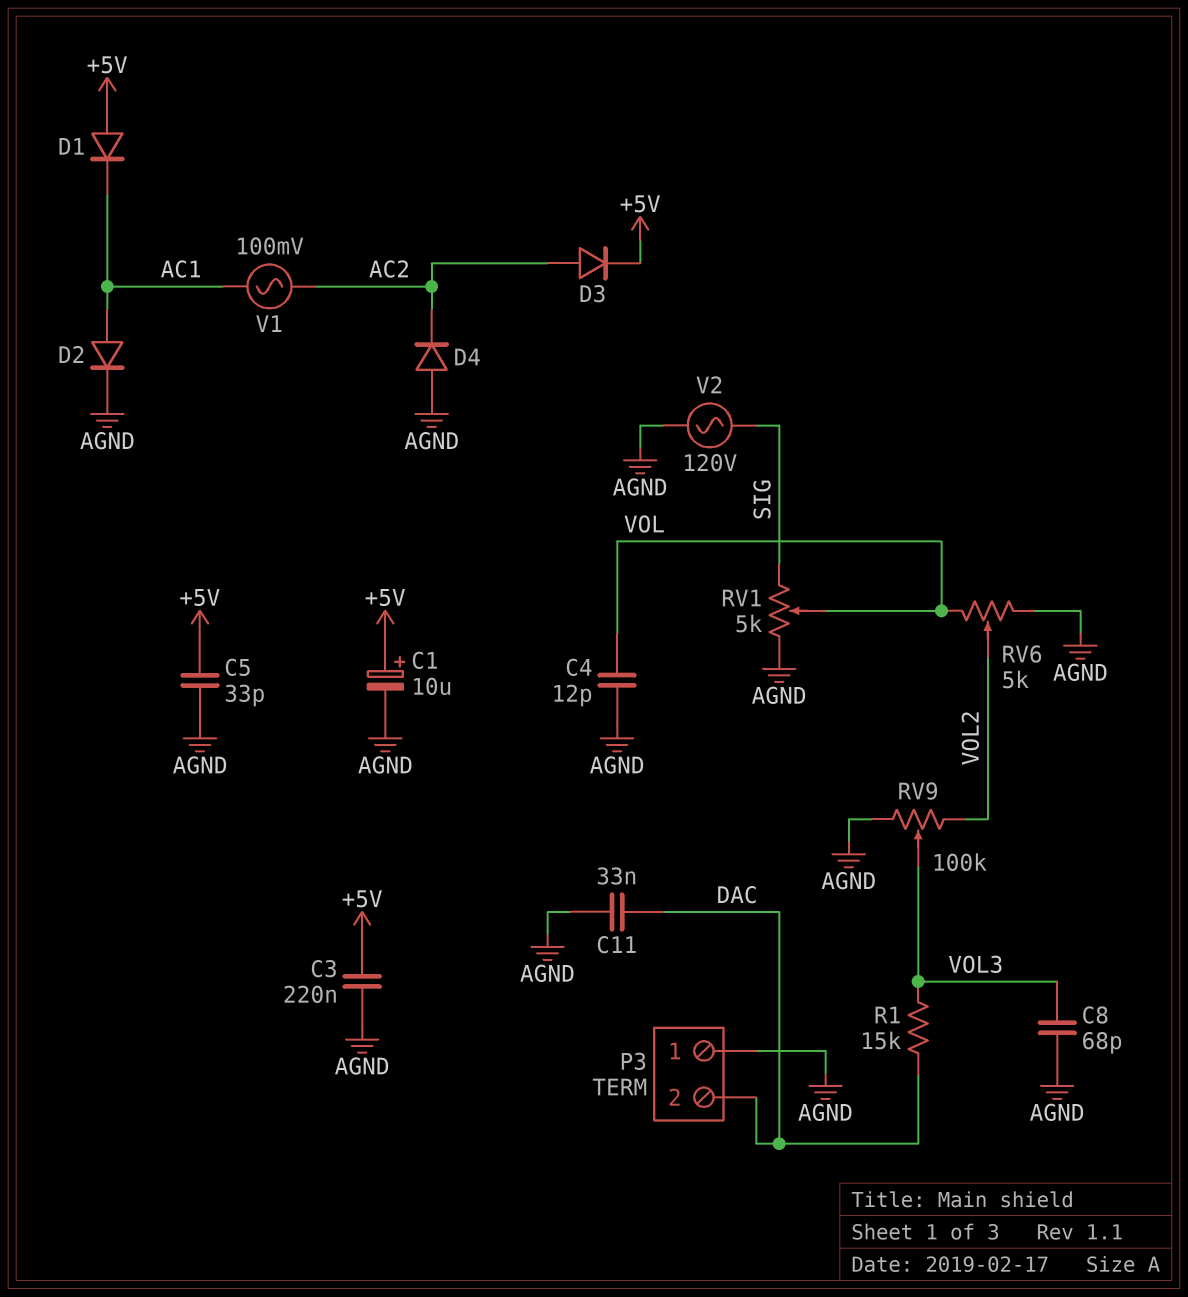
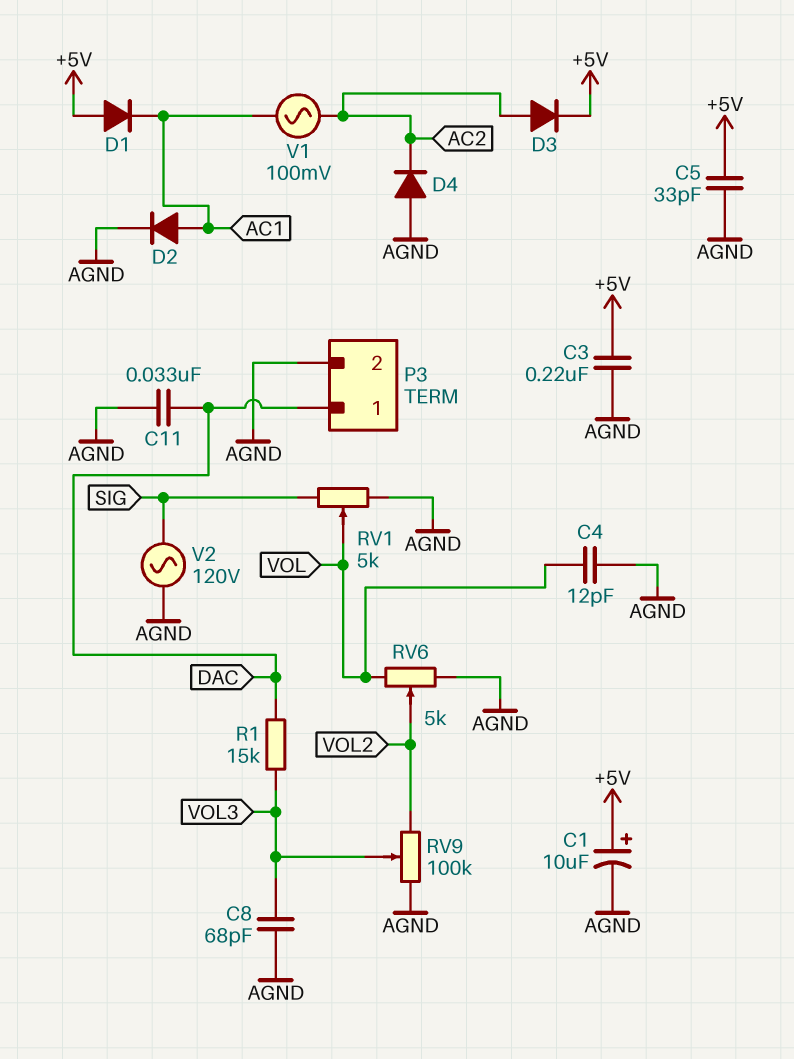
P3 pin 1: AGND -> DAC
P3 pin 2: DAC -> AGND

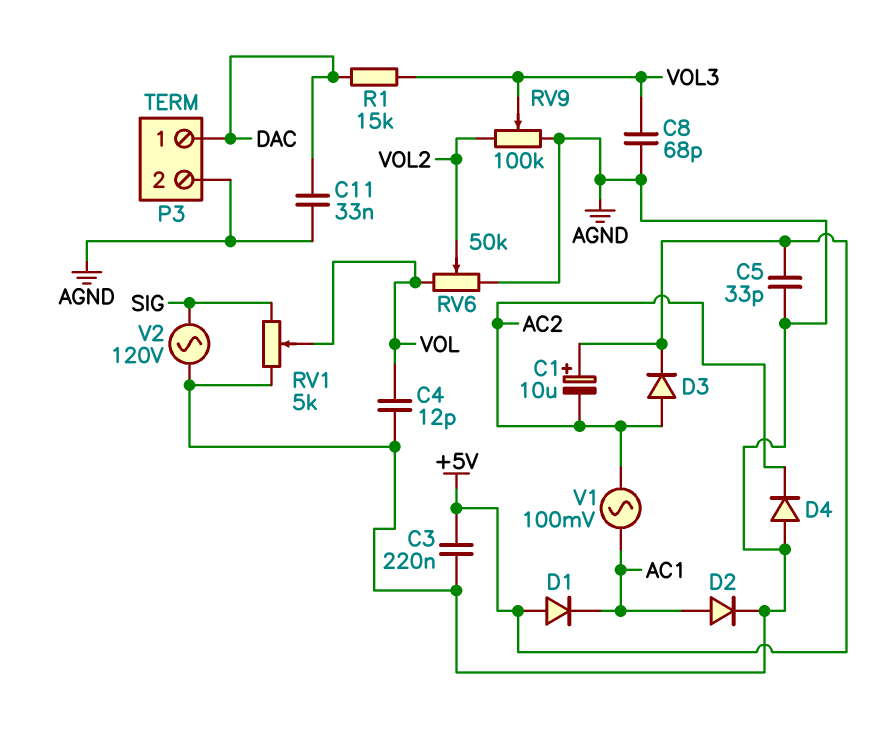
C1: 10uF (plus +5V, minus AGND) -> 10uF (plus +5V, minus AC2)
RV6: 5k (AGND, VOL, wiper VOL2) -> 50k (AGND, VOL, wiper VOL2)

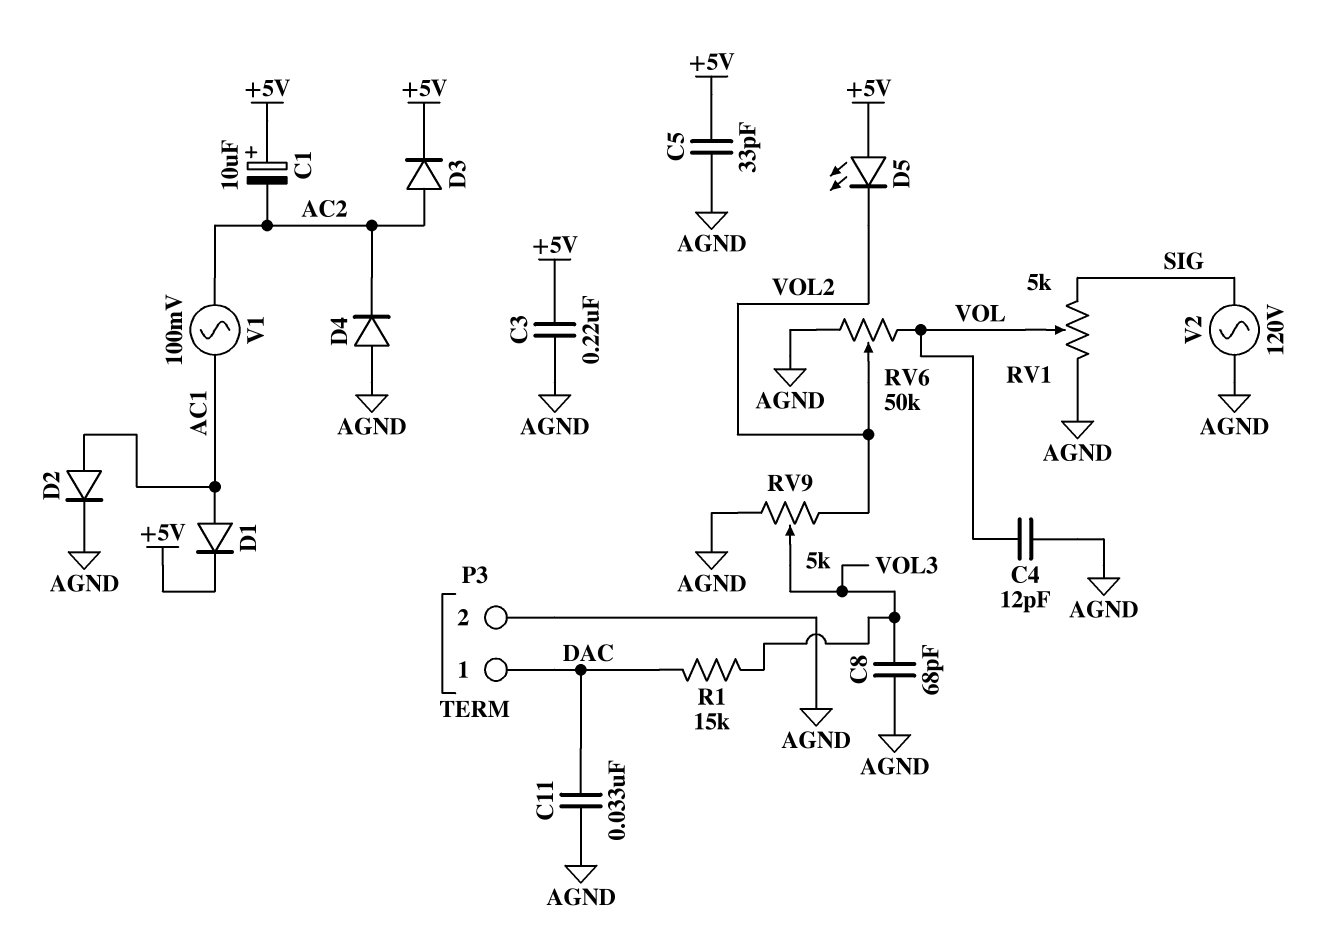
D1: diode (A +5V, K AC1) -> diode (A AC1, K +5V)
D5: none -> LED (A +5V, K VOL2)
RV9: 100k (AGND, VOL2, wiper VOL3) -> 5k (AGND, VOL2, wiper VOL3)

